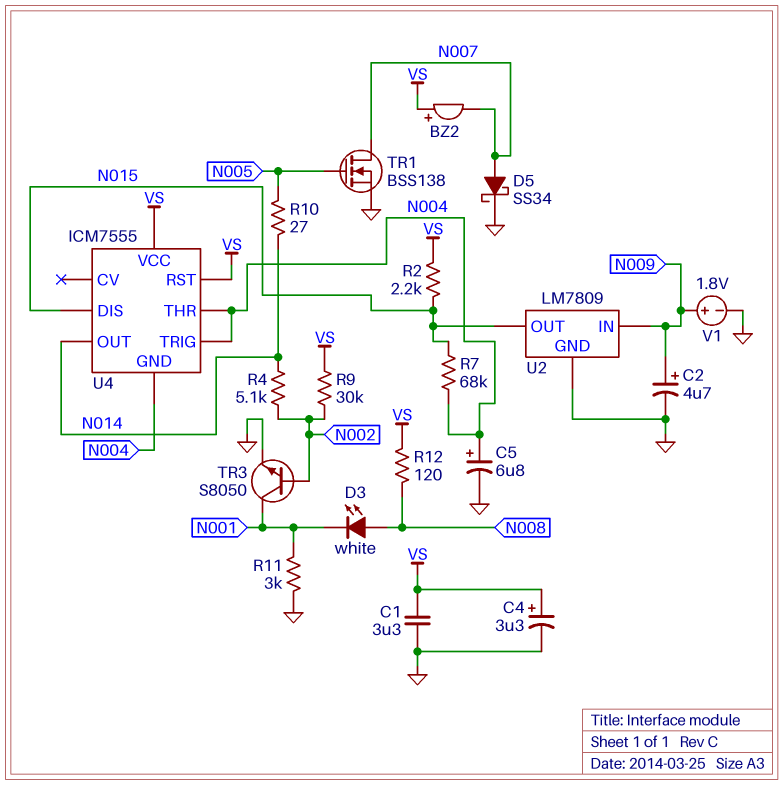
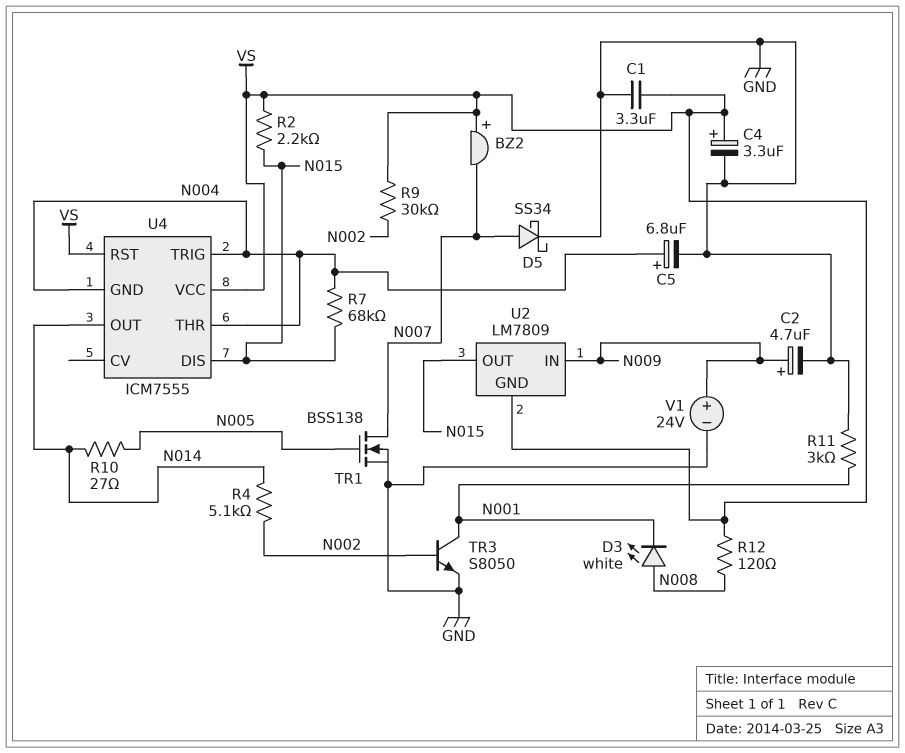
U2 pin GND: GND -> VS
V1: 1.8V (plus N009, minus GND) -> 24V (plus N009, minus GND)

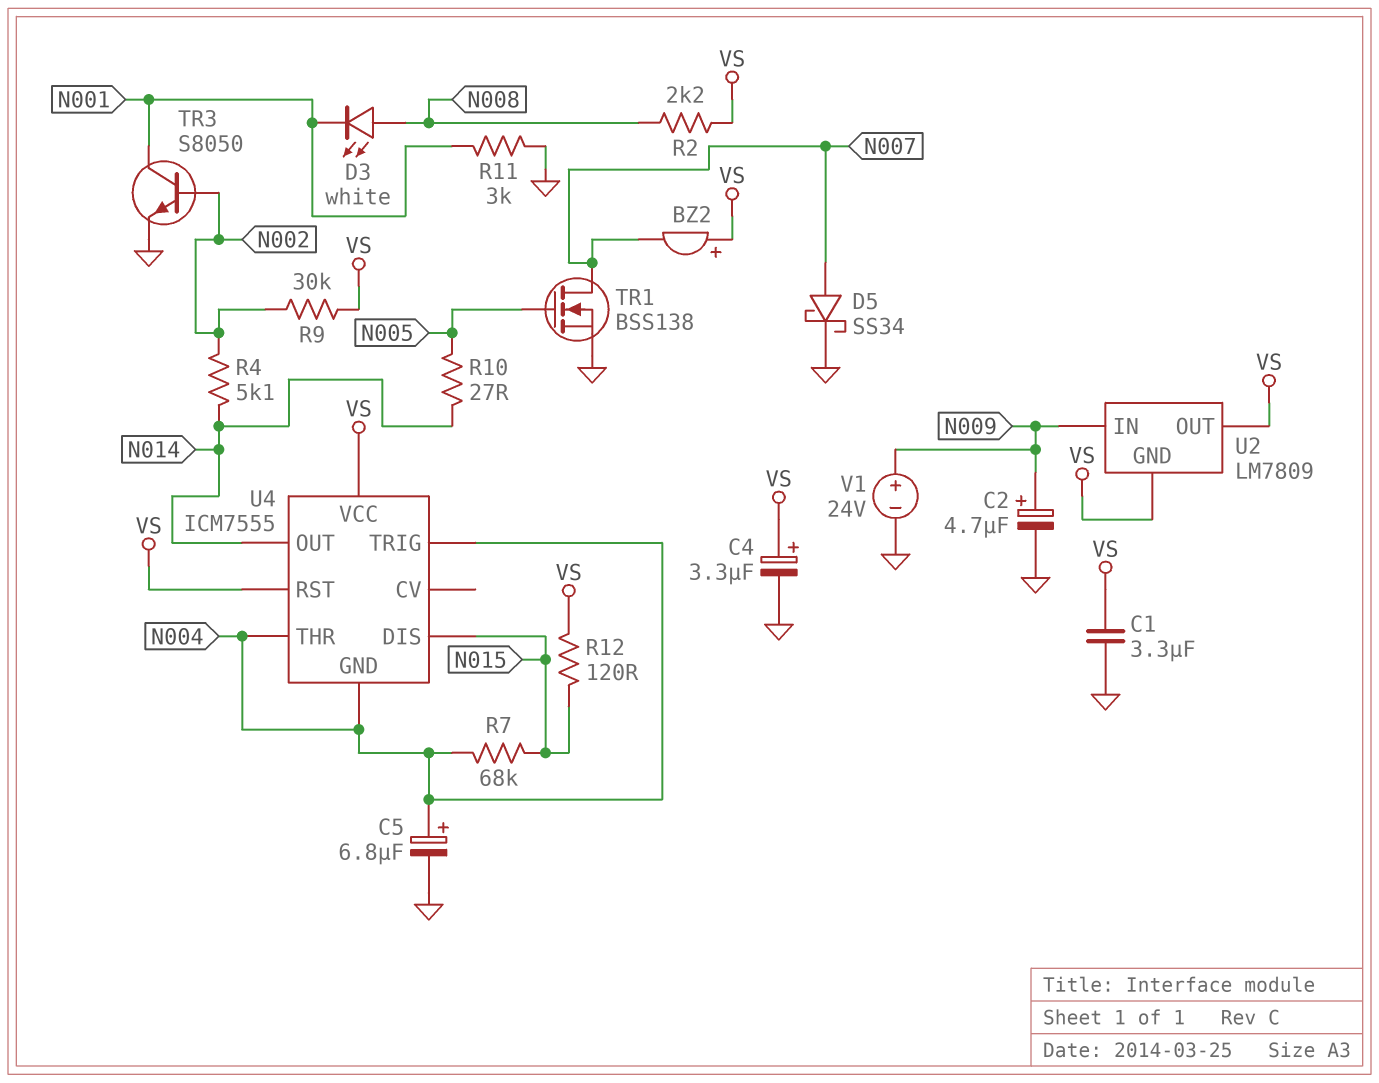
R2: 2.2k (N015, VS) -> 2.2k (N008, VS)
R12: 120 (N008, VS) -> 120 (N015, VS)
U2 pin OUT: N015 -> VS

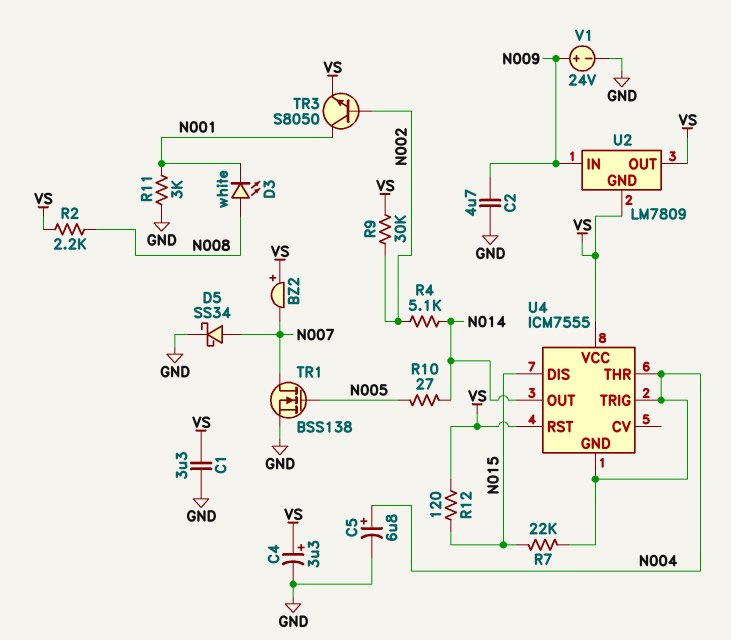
C2: 4.7uF (plus N009, minus GND) -> 4.7uF (GND, N009)
R7: 68k (N004, N015) -> 22k (N004, N015)
TR3: NPN S8050 (B N002, C N001, E GND) -> NPN S8050 (B N002, C N001, E VS)

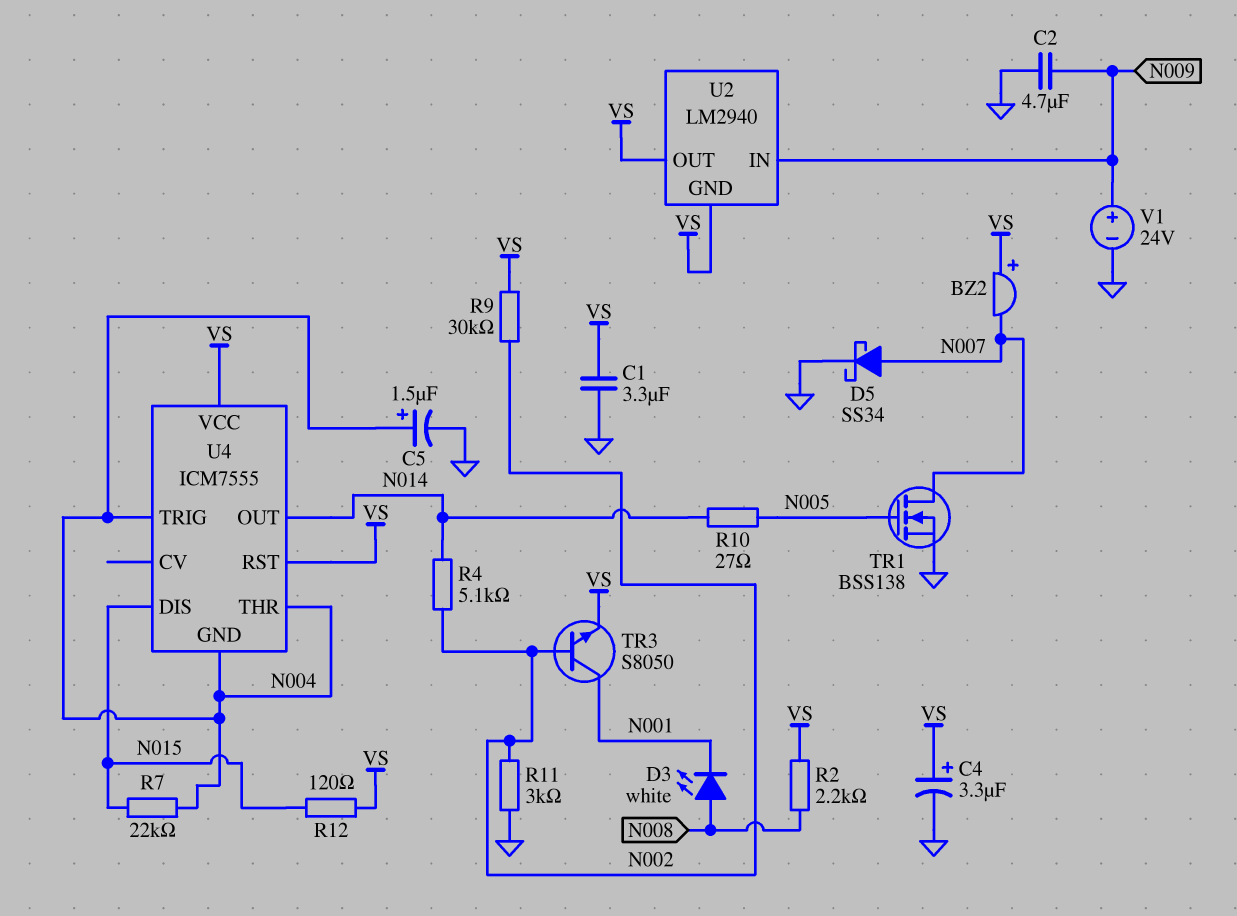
C5: 6.8uF (plus N004, minus GND) -> 1.5uF (plus N004, minus GND)
R11: 3k (GND, N001) -> 3k (GND, N002)
U2: LM7809 -> LM2940

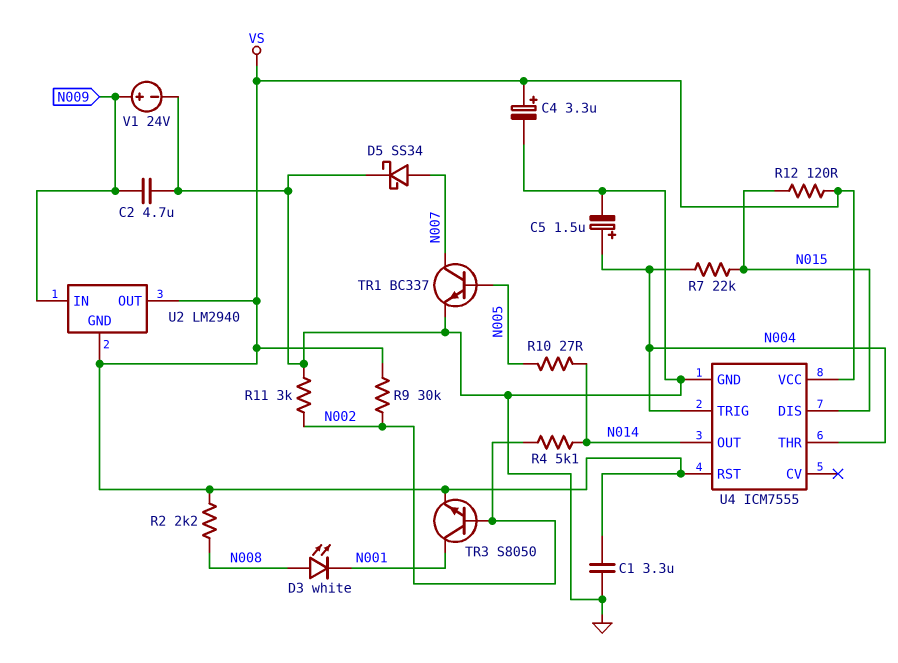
BZ2: buzzer (plus VS, minus N007) -> none
TR1: NMOS BSS138 (G N005, D N007, S GND) -> NPN BC337 (B N005, C N007, E GND)
U4 pin GND: N004 -> GND

